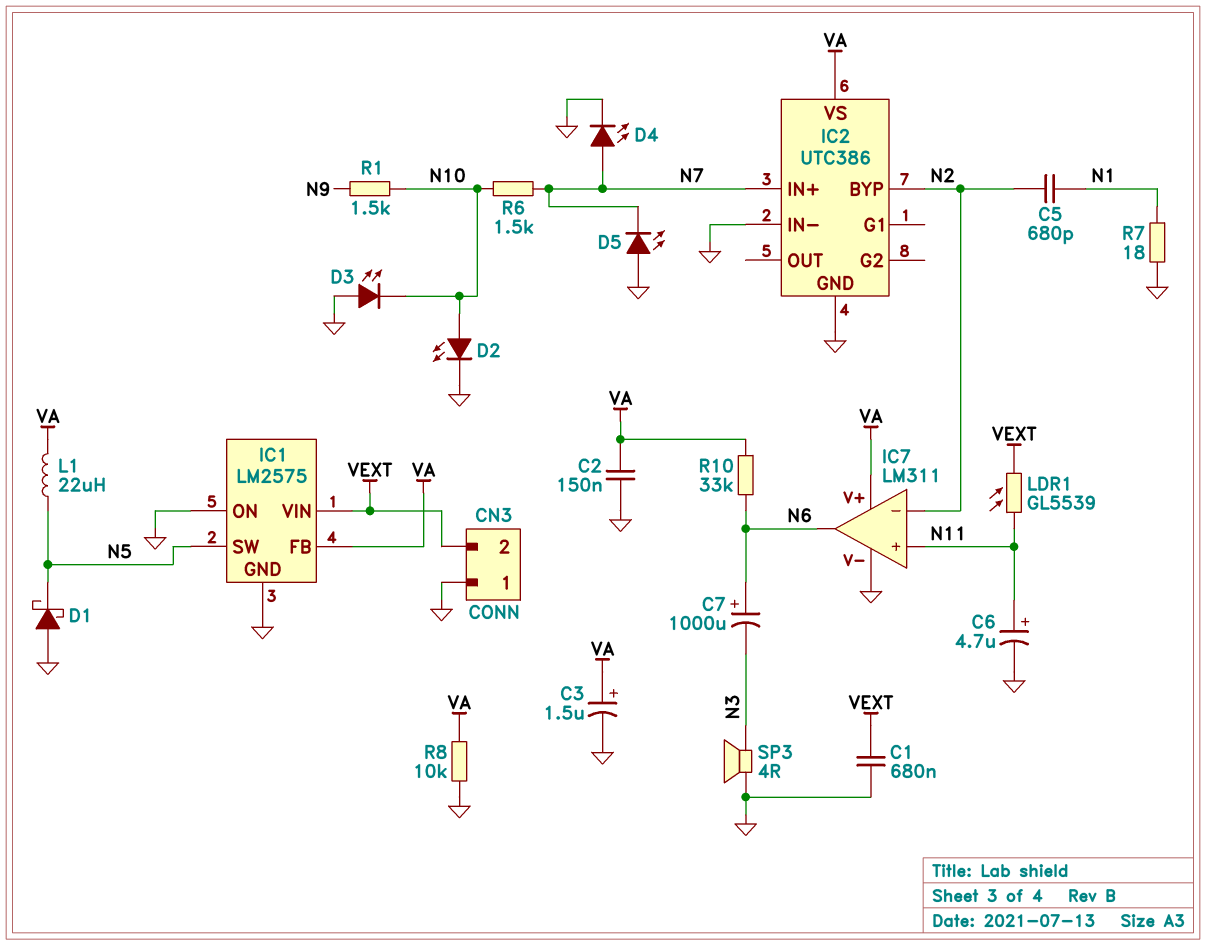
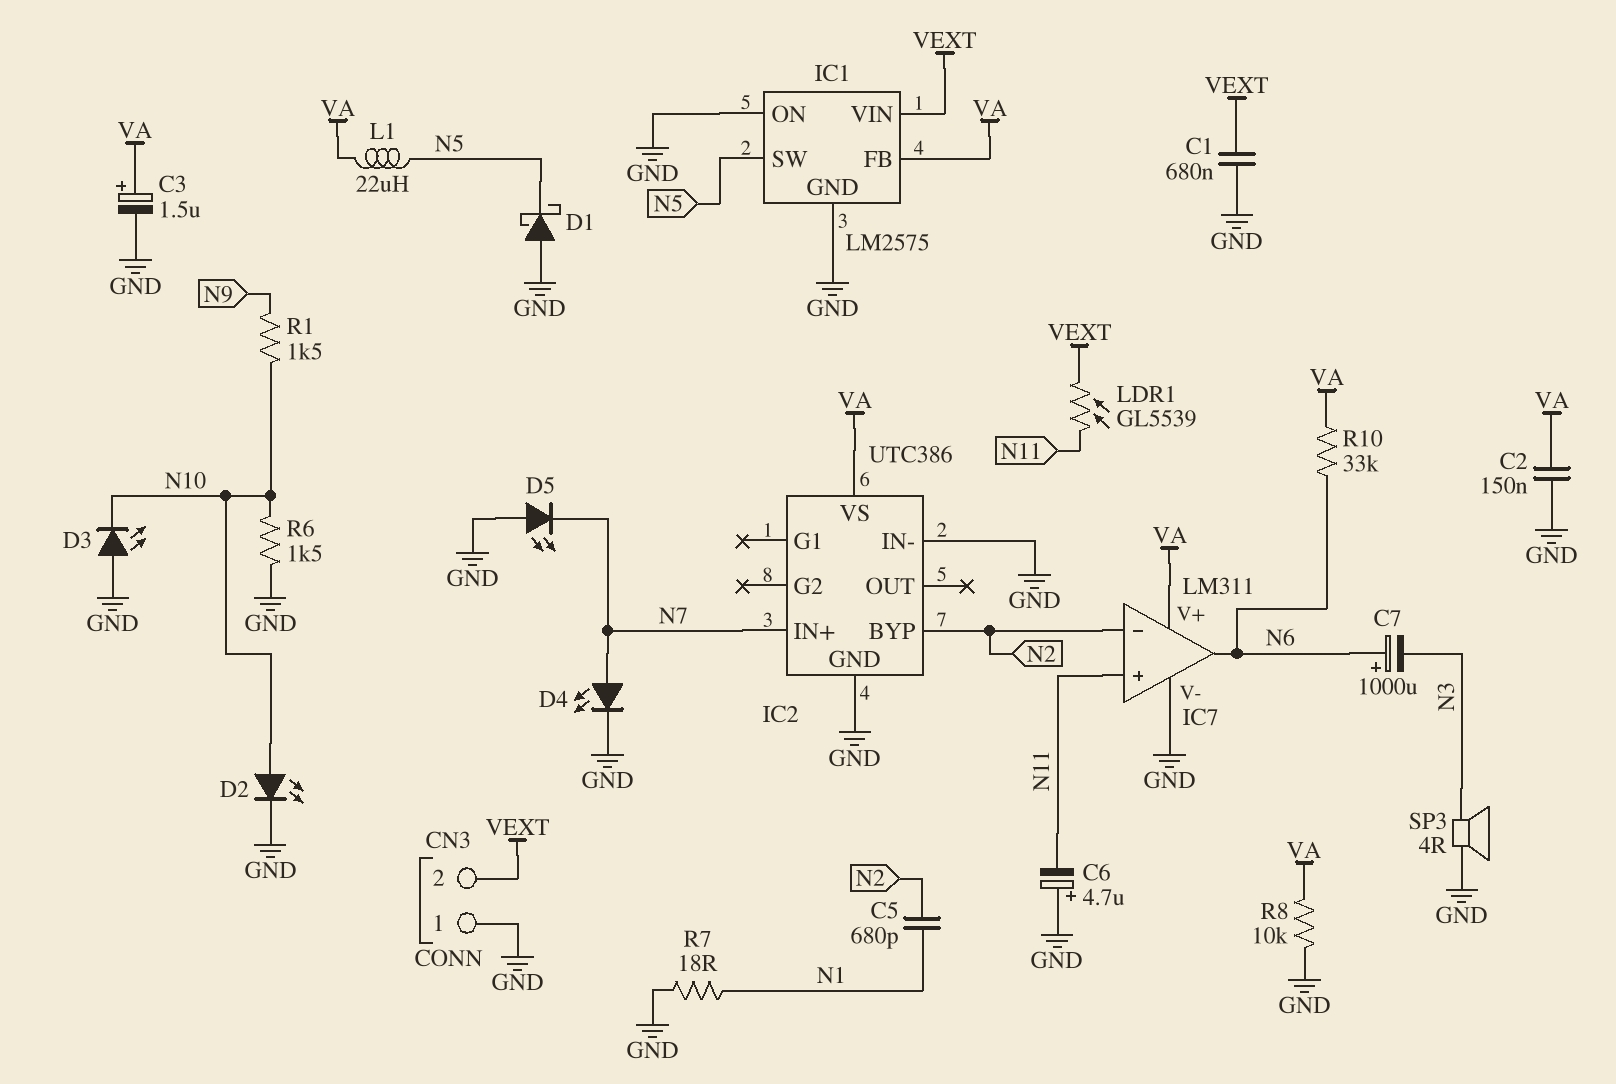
C6: 4.7uF (plus N11, minus GND) -> 4.7uF (plus GND, minus N11)
R6: 1.5k (N7, N10) -> 1.5k (GND, N10)

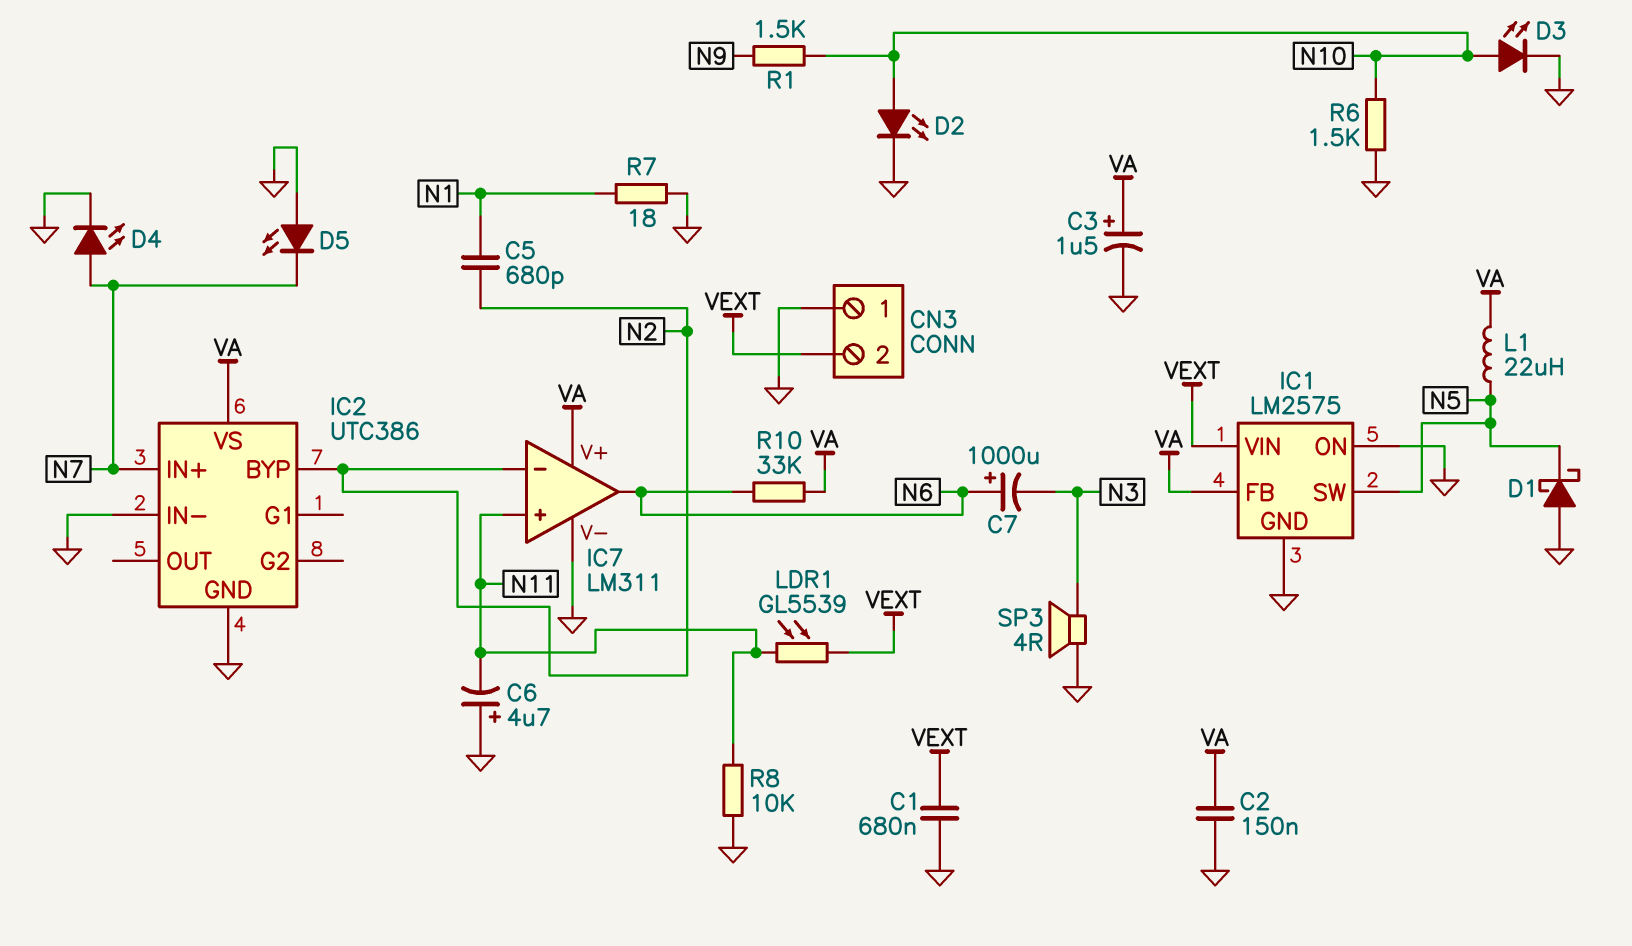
D3: LED (A GND, K N10) -> LED (A N10, K GND)
R8: 10k (GND, VA) -> 10k (GND, N11)

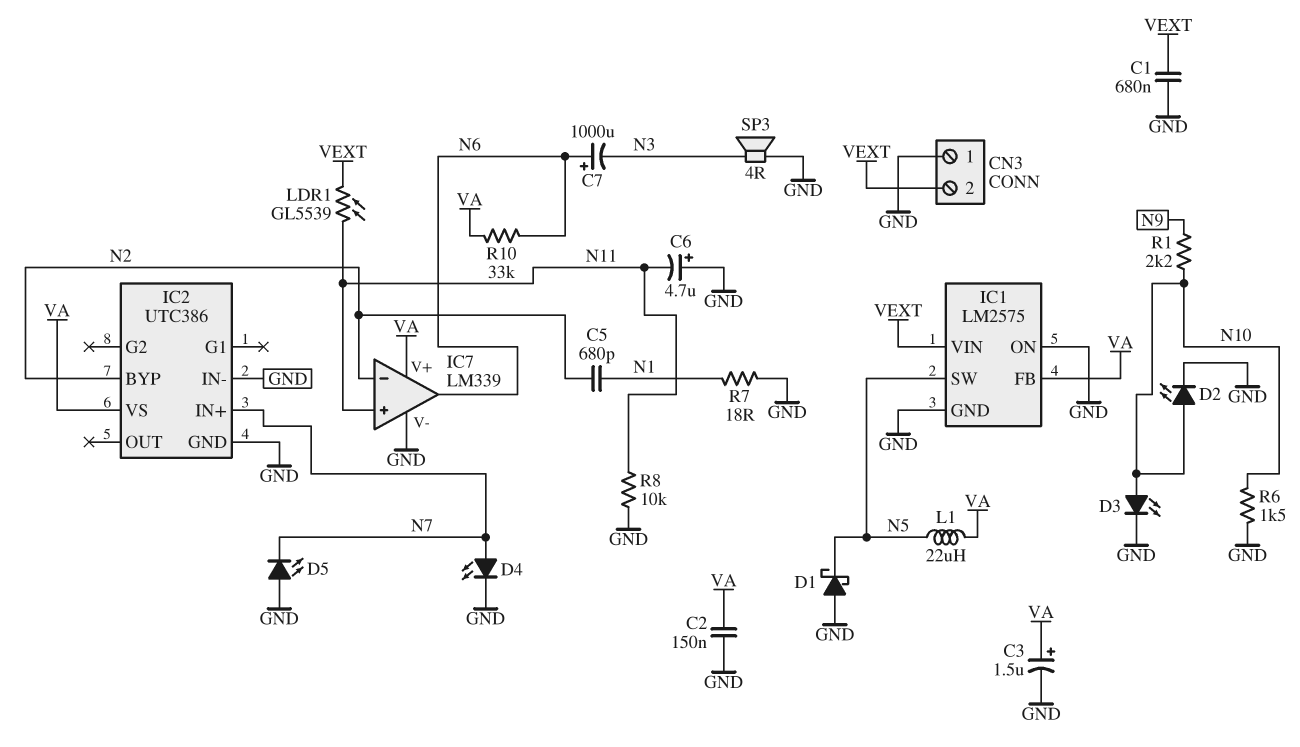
IC7: LM311 -> LM339
R1: 1.5k (N9, N10) -> 2.2k (N9, N10)

